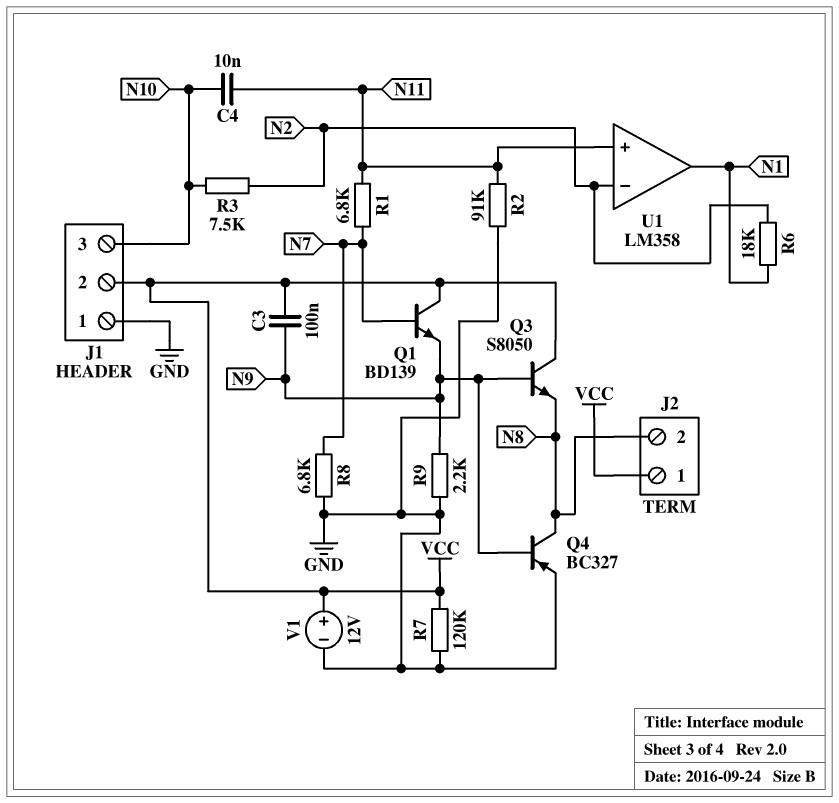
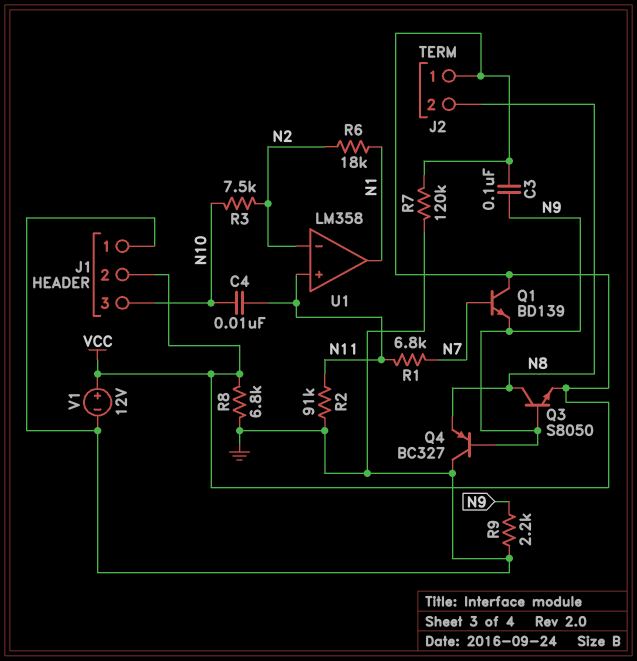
Q3: NPN S8050 (B N9, C VCC, E N8) -> NPN S8050 (B N9, C N8, E VCC)
Q4: PNP BC327 (B N9, C N8, E GND) -> PNP BC327 (B N9, C GND, E N8)
R8: 6.8k (GND, N7) -> 6.8k (GND, VCC)

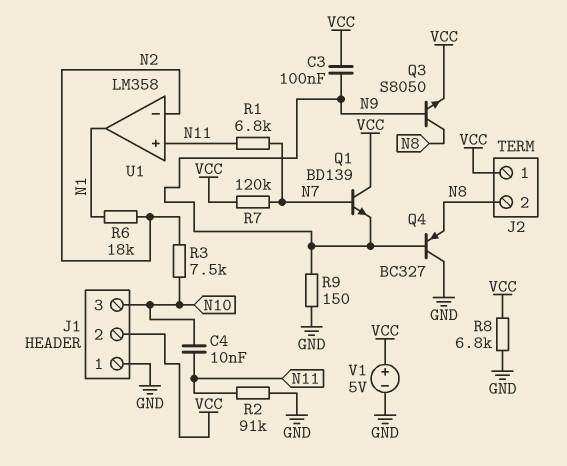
R7: 120k (GND, VCC) -> 120k (N7, VCC)
R9: 2.2k (GND, N9) -> 150 (GND, N9)
V1: 12V (plus VCC, minus GND) -> 5V (plus VCC, minus GND)

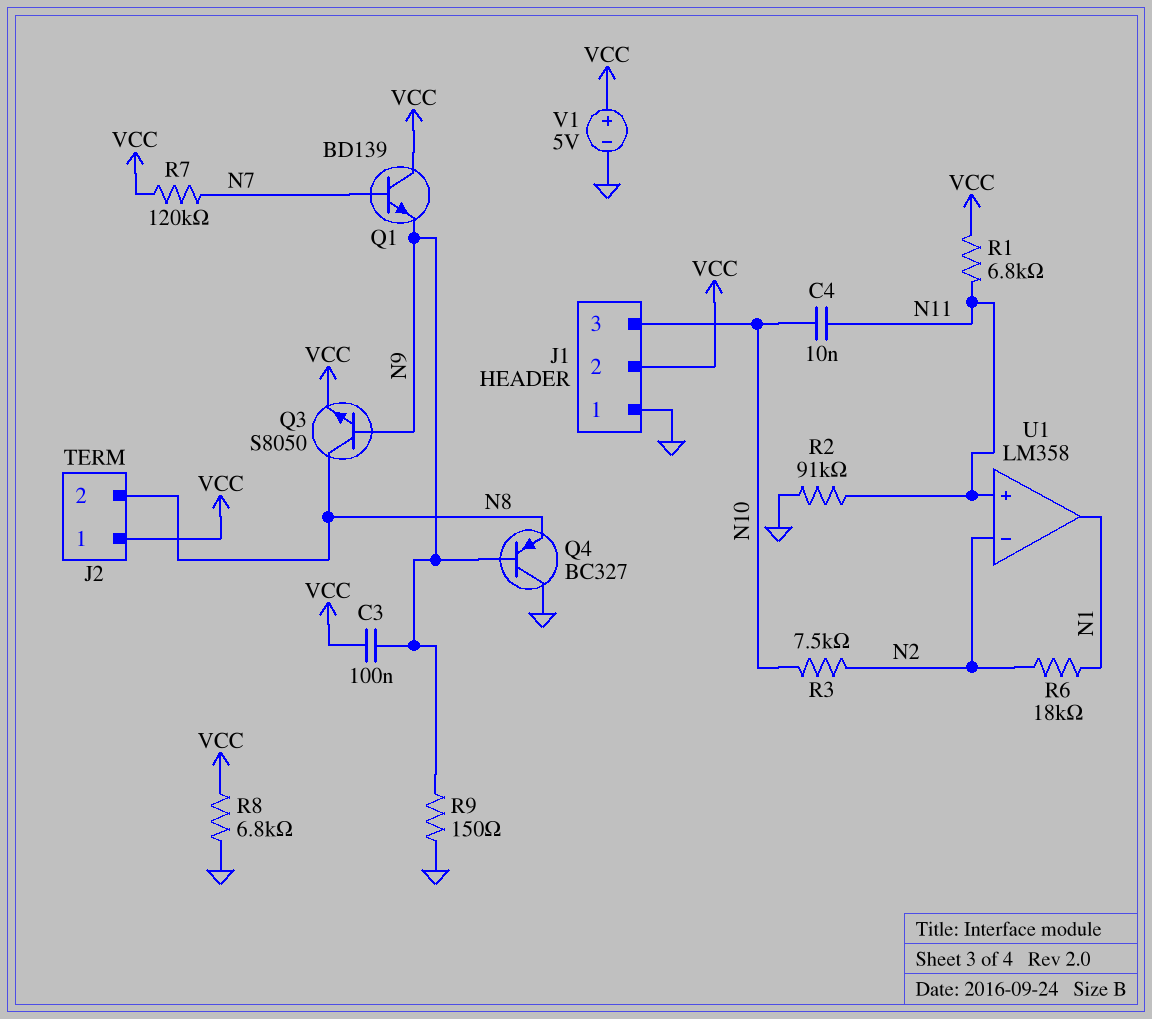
R1: 6.8k (N7, N11) -> 6.8k (N11, VCC)

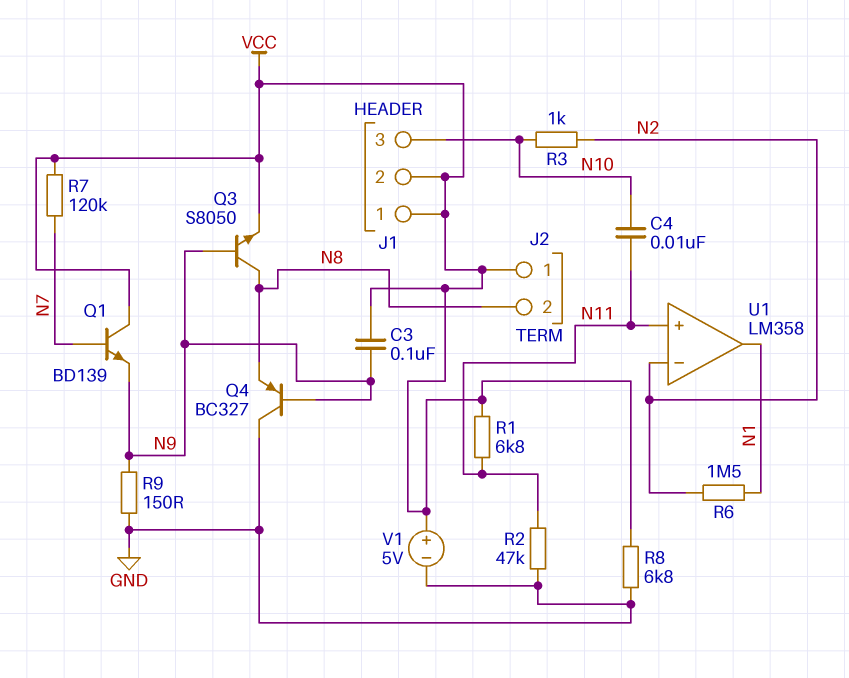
J1 pin 1: GND -> VCC
R2: 91k (GND, N11) -> 47k (GND, N11)
R3: 7.5k (N2, N10) -> 1k (N2, N10)
R6: 18k (N1, N2) -> 1.5M (N1, N2)

